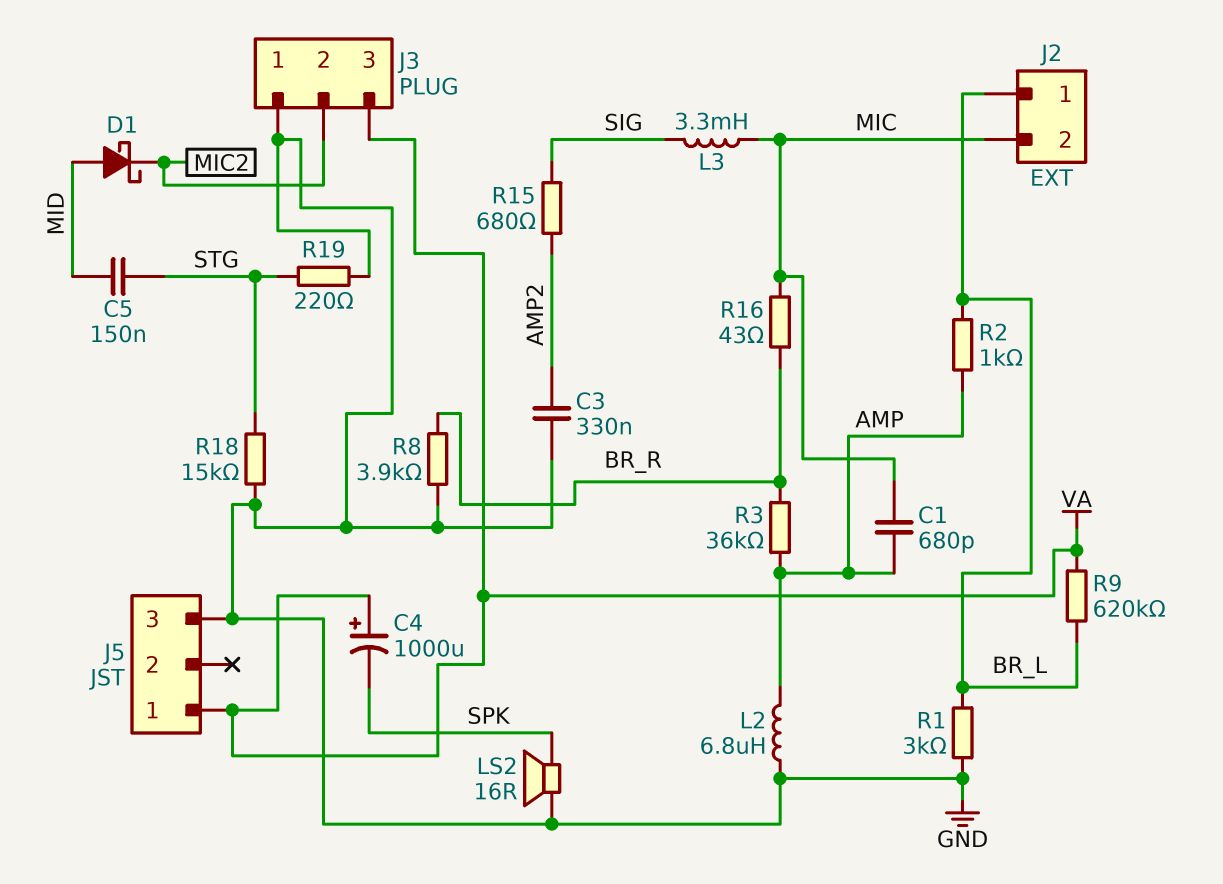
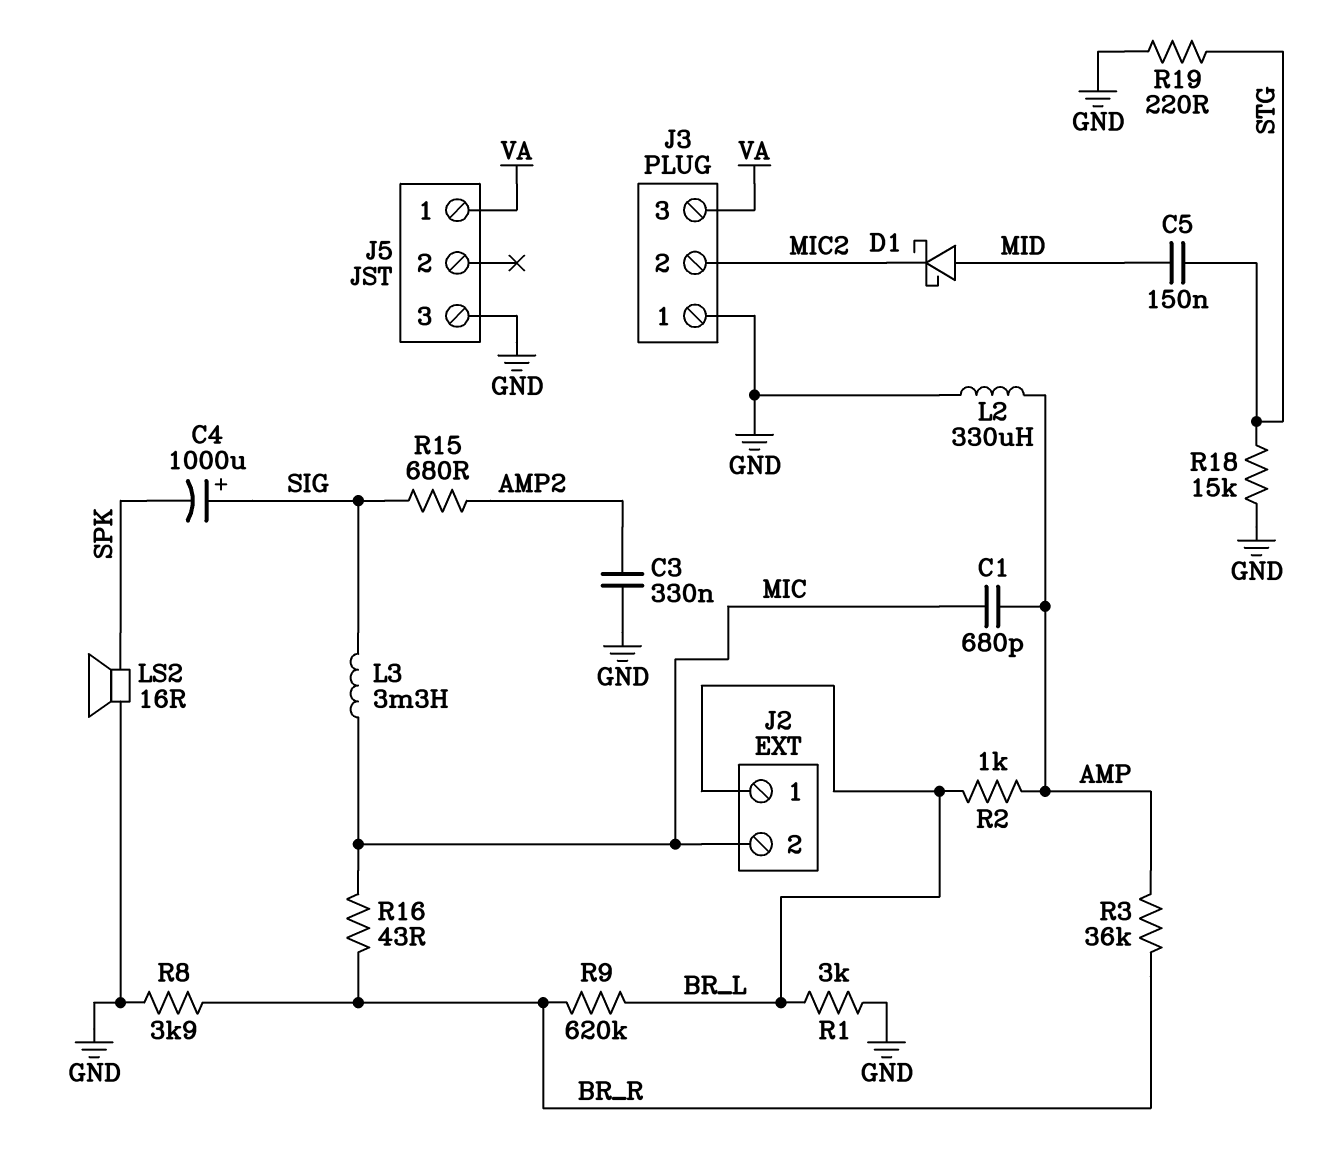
C4: 1000uF (plus VA, minus SPK) -> 1000uF (plus SIG, minus SPK)
L2: 6.8uH (AMP, GND) -> 330uH (AMP, GND)
R9: 620k (BR_L, VA) -> 620k (BR_L, BR_R)

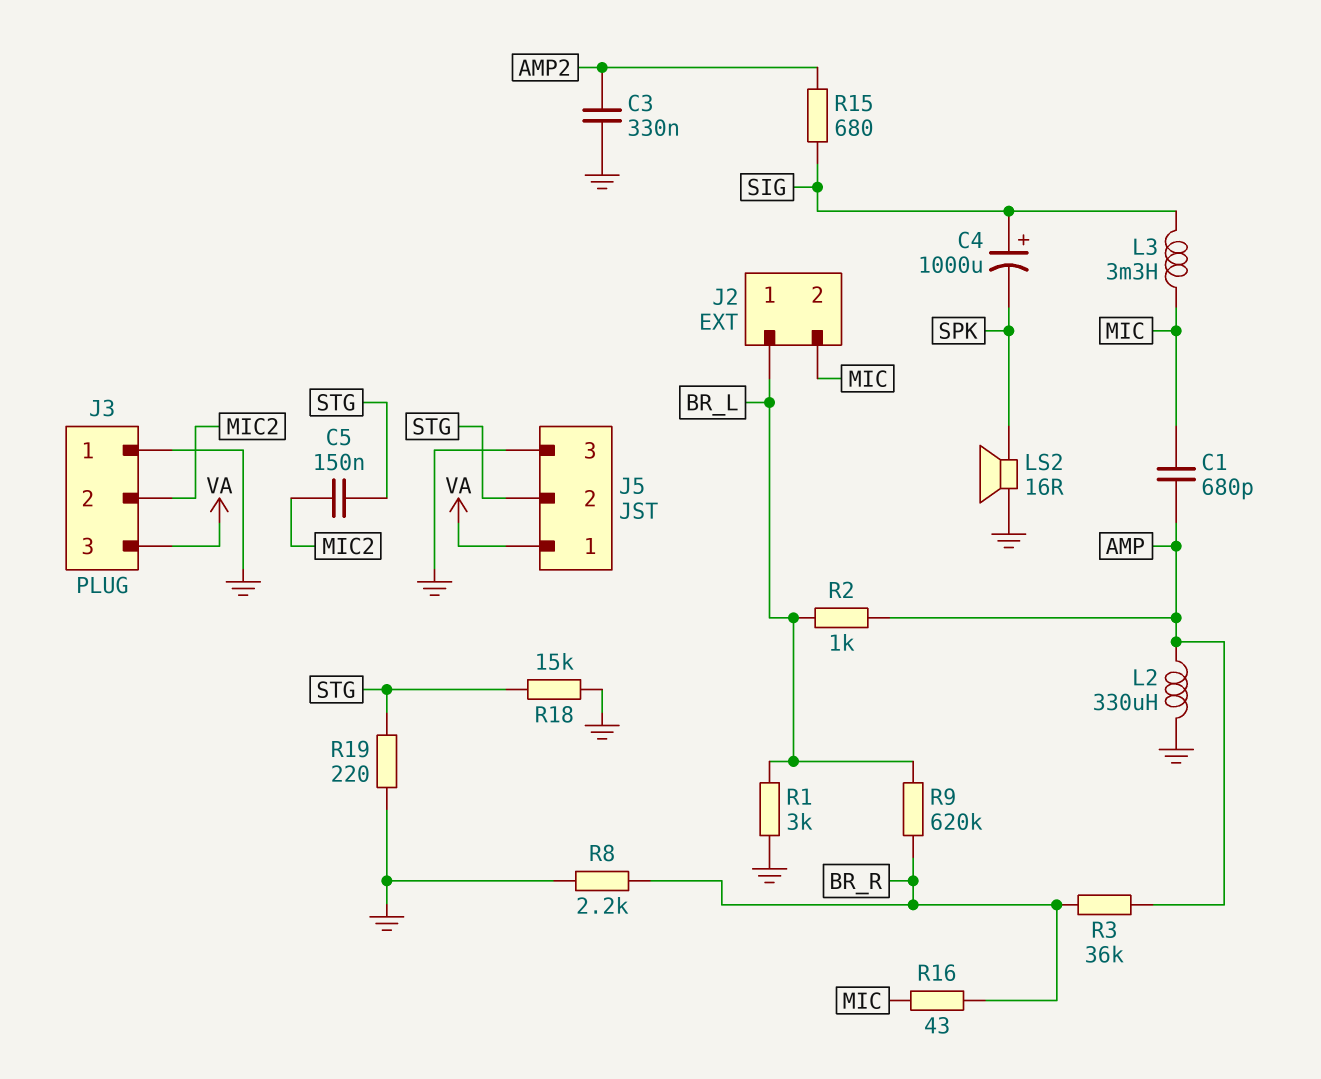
C5: 150nF (MID, STG) -> 150nF (MIC2, STG)
D1: schottky (A MID, K MIC2) -> none
J5 pin 2: none -> STG
R8: 3.9k (BR_R, GND) -> 2.2k (BR_R, GND)

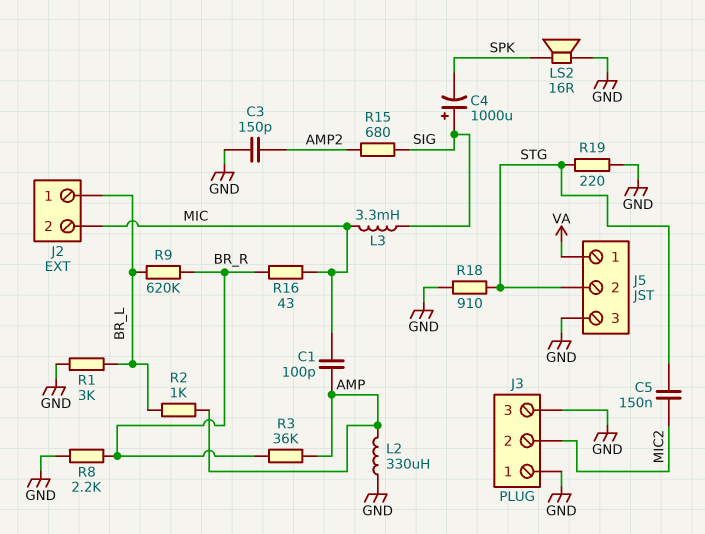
C1: 680pF (AMP, MIC) -> 100pF (AMP, MIC)
C3: 330nF (AMP2, GND) -> 150pF (AMP2, GND)
J3 pin 3: VA -> GND
R18: 15k (GND, STG) -> 910 (GND, STG)

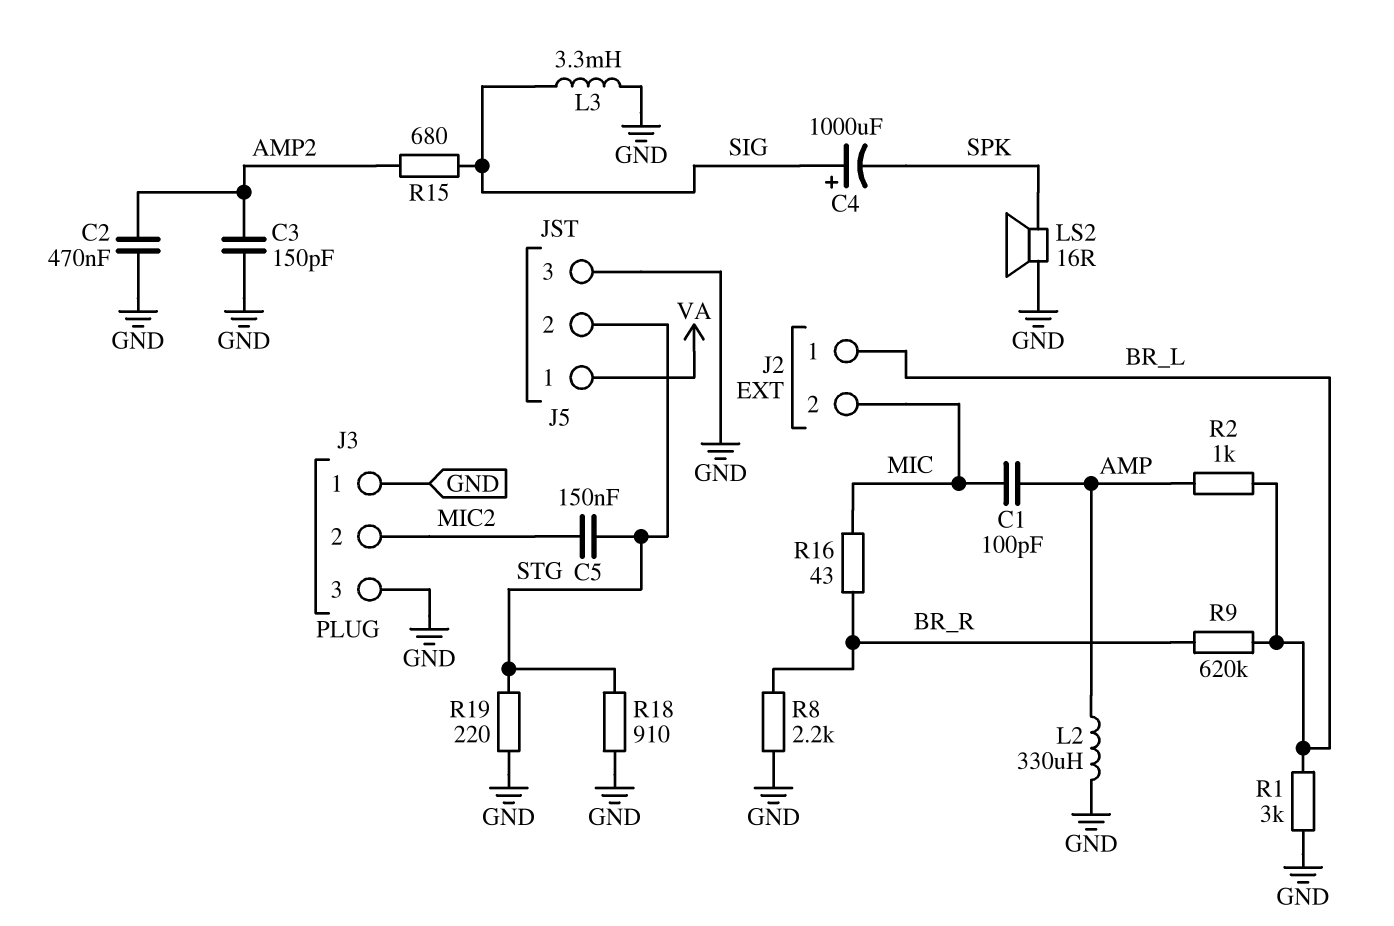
C2: none -> 470nF (AMP2, GND)
L3: 3.3mH (MIC, SIG) -> 3.3mH (GND, SIG)
R3: 36k (AMP, BR_R) -> none

